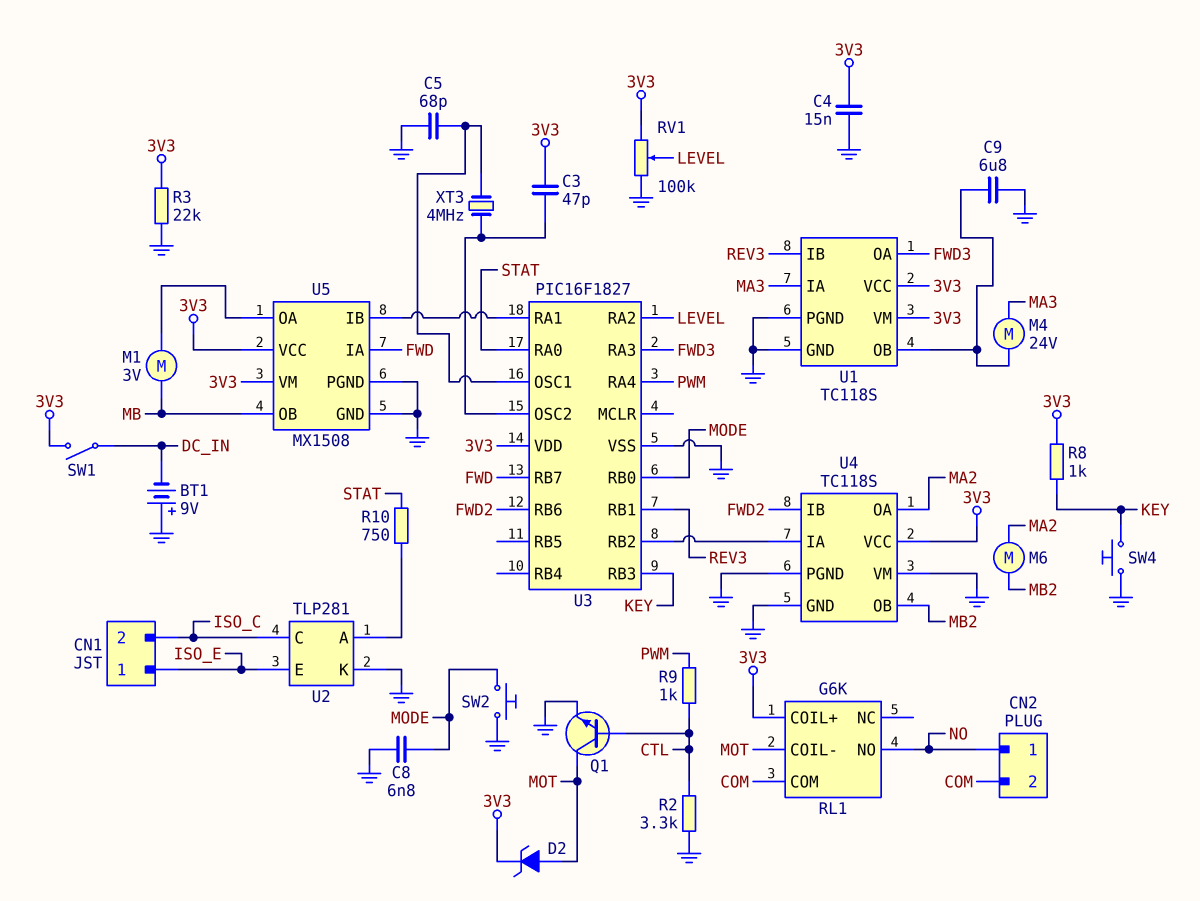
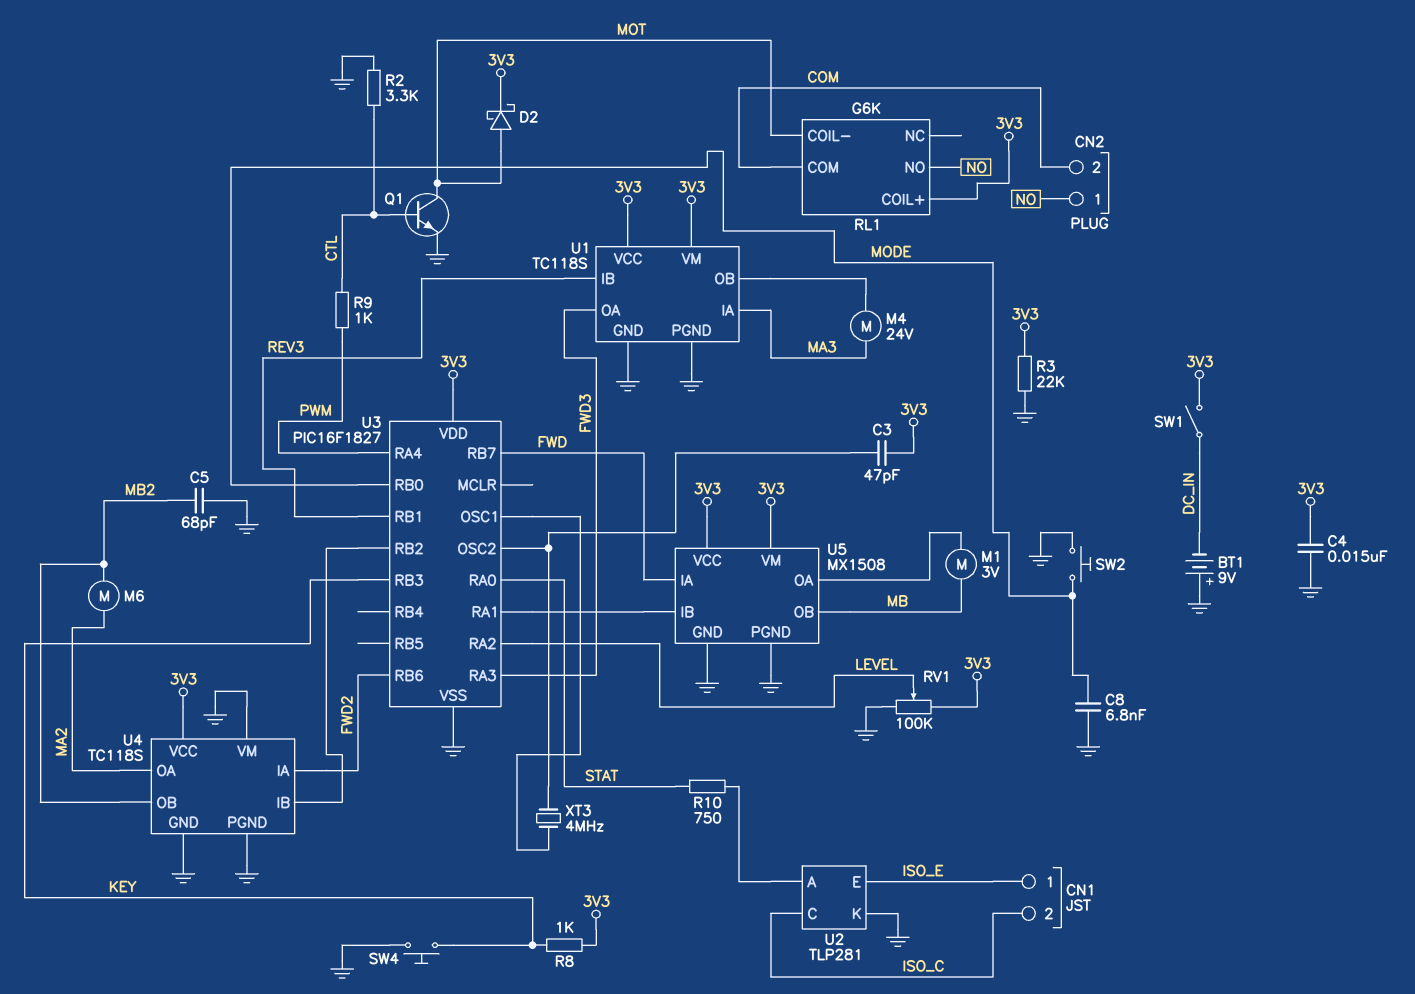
C5: 68pF (GND, U3/OSC1) -> 68pF (GND, MB2)
C9: 6.8uF (GND, U1/OB) -> none
D2: zener (A MOT, K 3V3) -> schottky (A MOT, K 3V3)
U4 pin IA: U3/RB2 -> FWD2
U4 pin IB: FWD2 -> U3/RB2

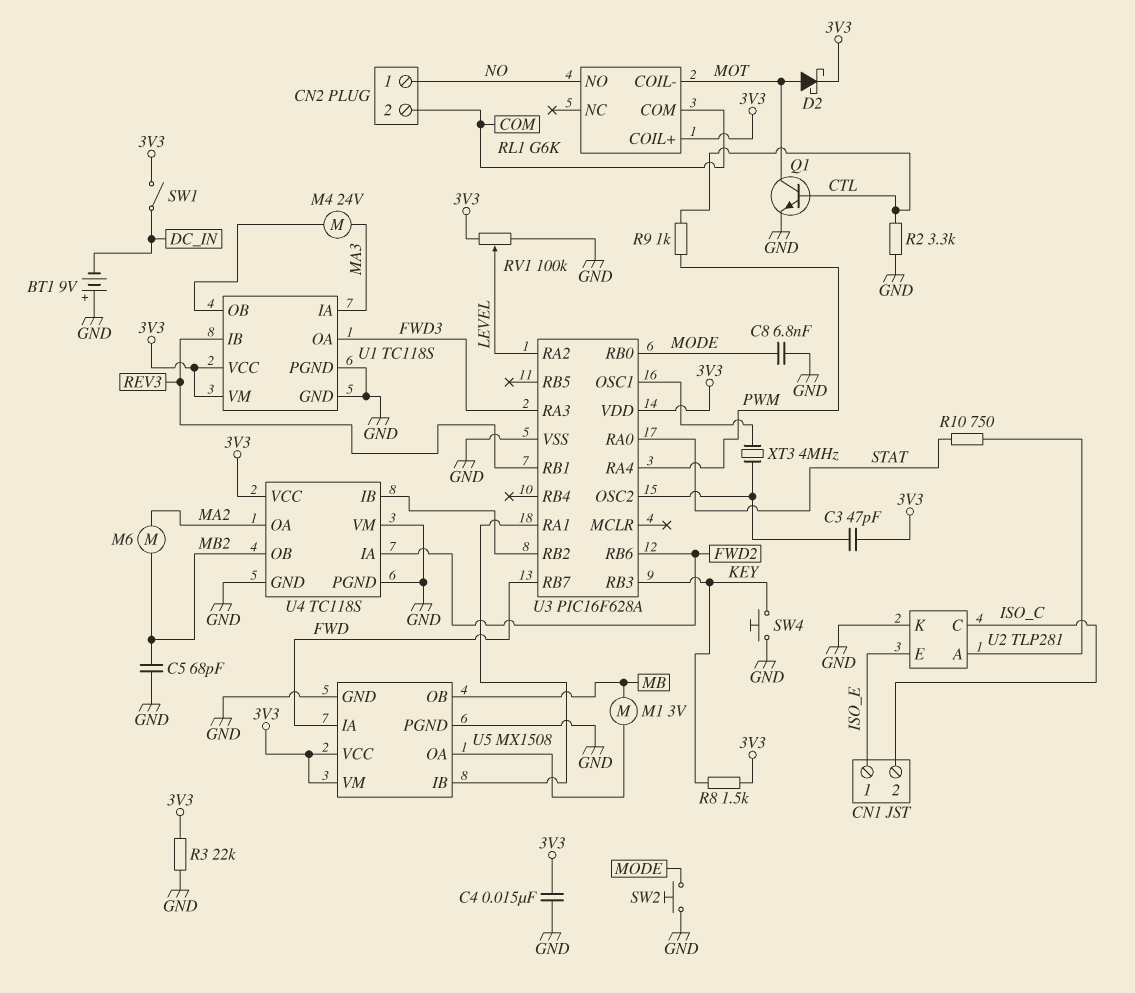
R8: 1k (3V3, KEY) -> 1.5k (3V3, KEY)
U3: PIC16F1827 -> PIC16F628A

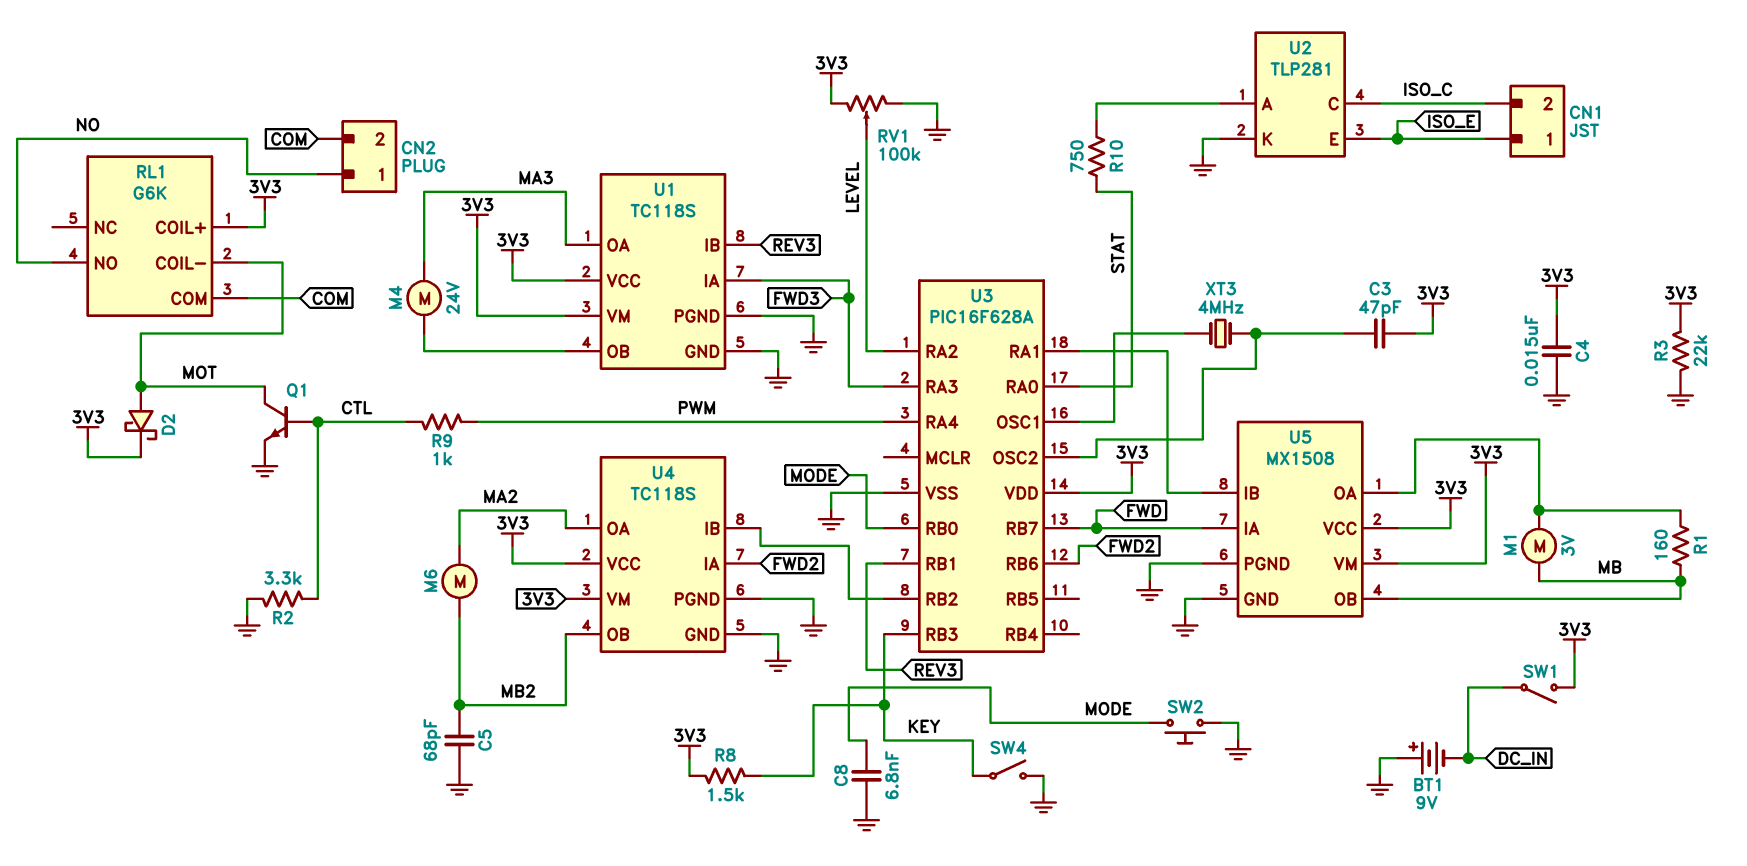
R1: none -> 160 (MB, U5/OA)
SW4: button (GND, KEY) -> switch (GND, KEY)
U1 pin IA: MA3 -> FWD3
U1 pin OA: FWD3 -> MA3
U4 pin VM: GND -> 3V3

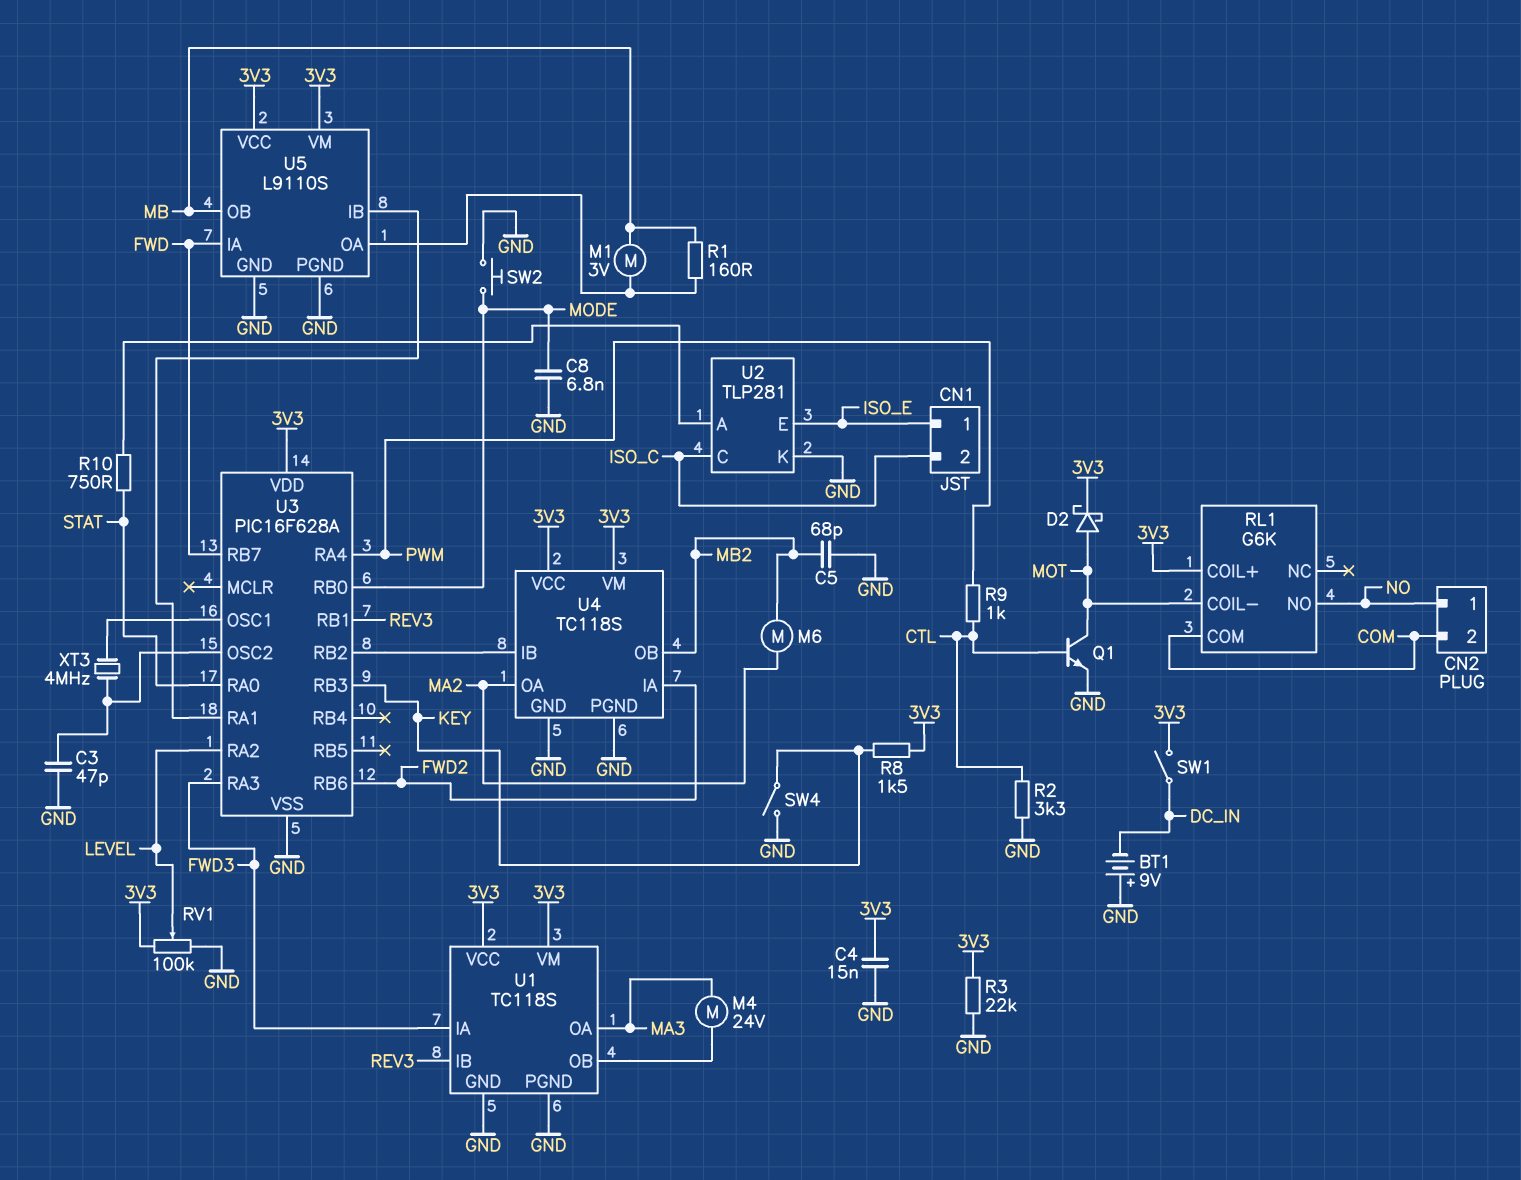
C3: 47pF (3V3, U3/OSC2) -> 47pF (GND, U3/OSC2)
U5: MX1508 -> L9110S

